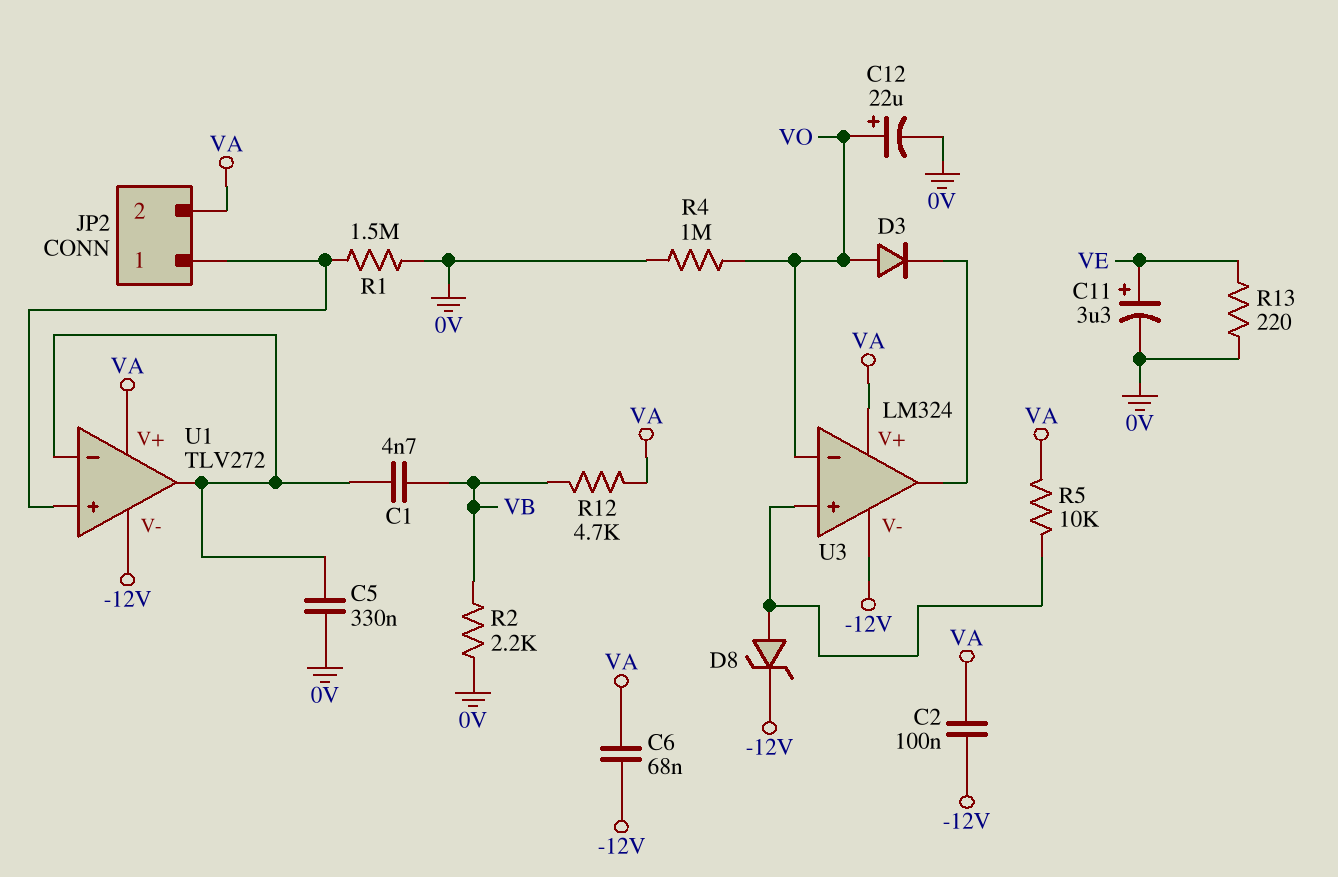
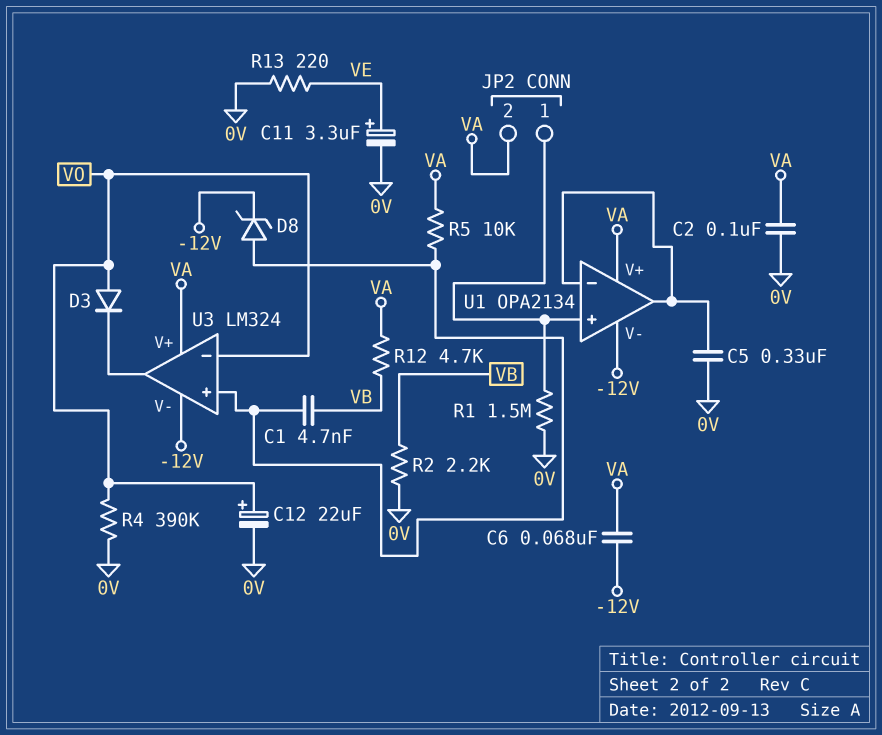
C1: 4.7nF (U1/in-, VB) -> 4.7nF (U3/in+, VB)
C2: 100nF (-12V, VA) -> 100nF (0V, VA)
R4: 1M (0V, VO) -> 390k (0V, VO)
U1: TLV272 -> OPA2134

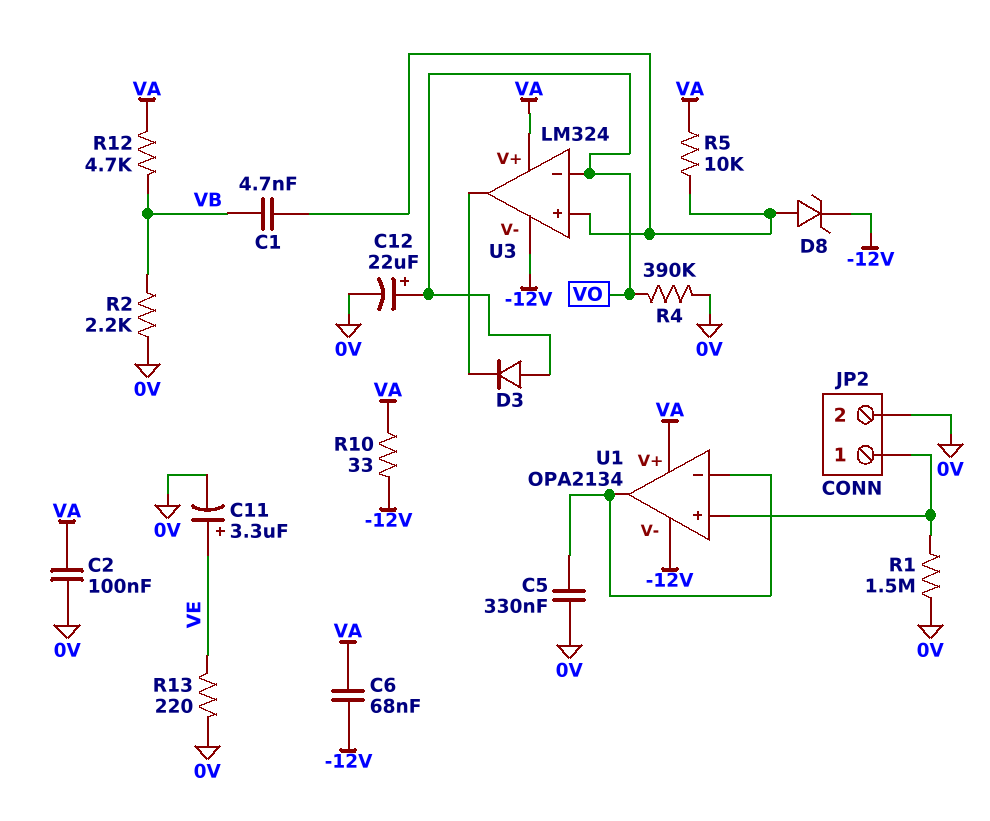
JP2 pin 2: VA -> 0V
R10: none -> 33 (-12V, VA)

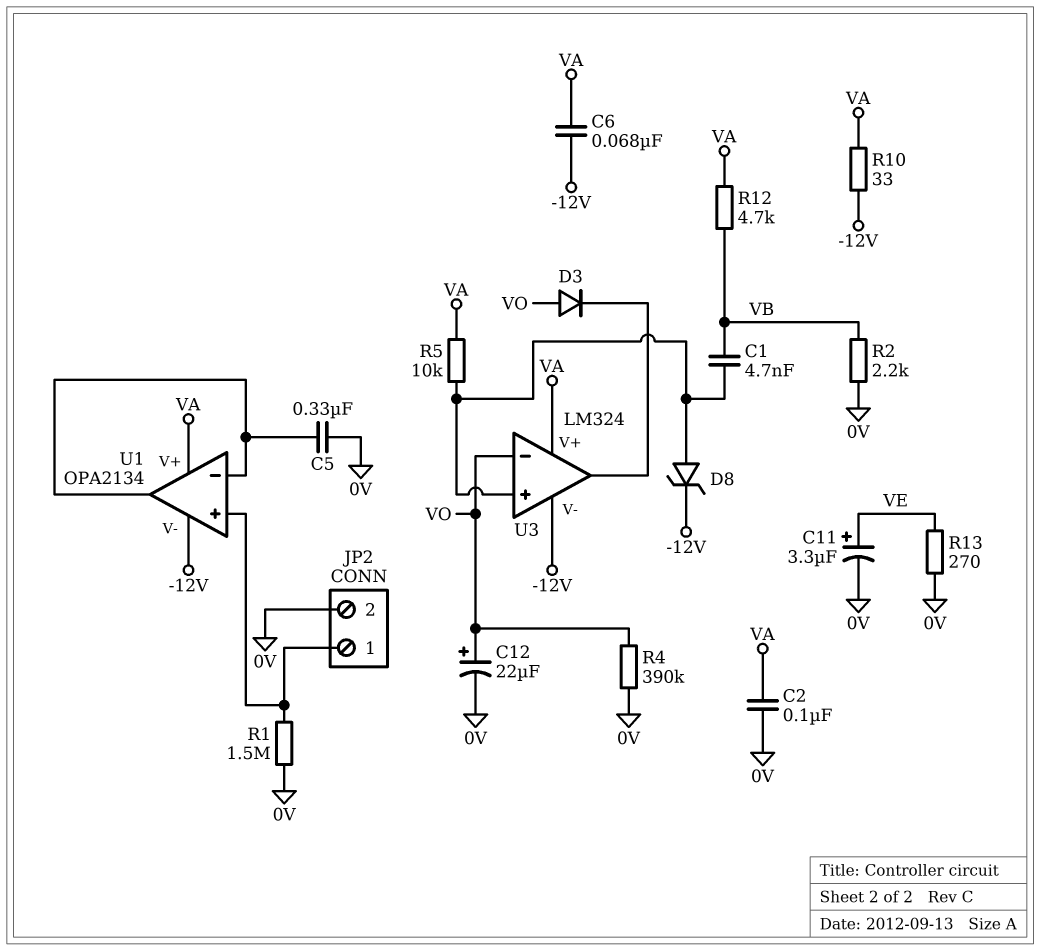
R13: 220 (0V, VE) -> 270 (0V, VE)

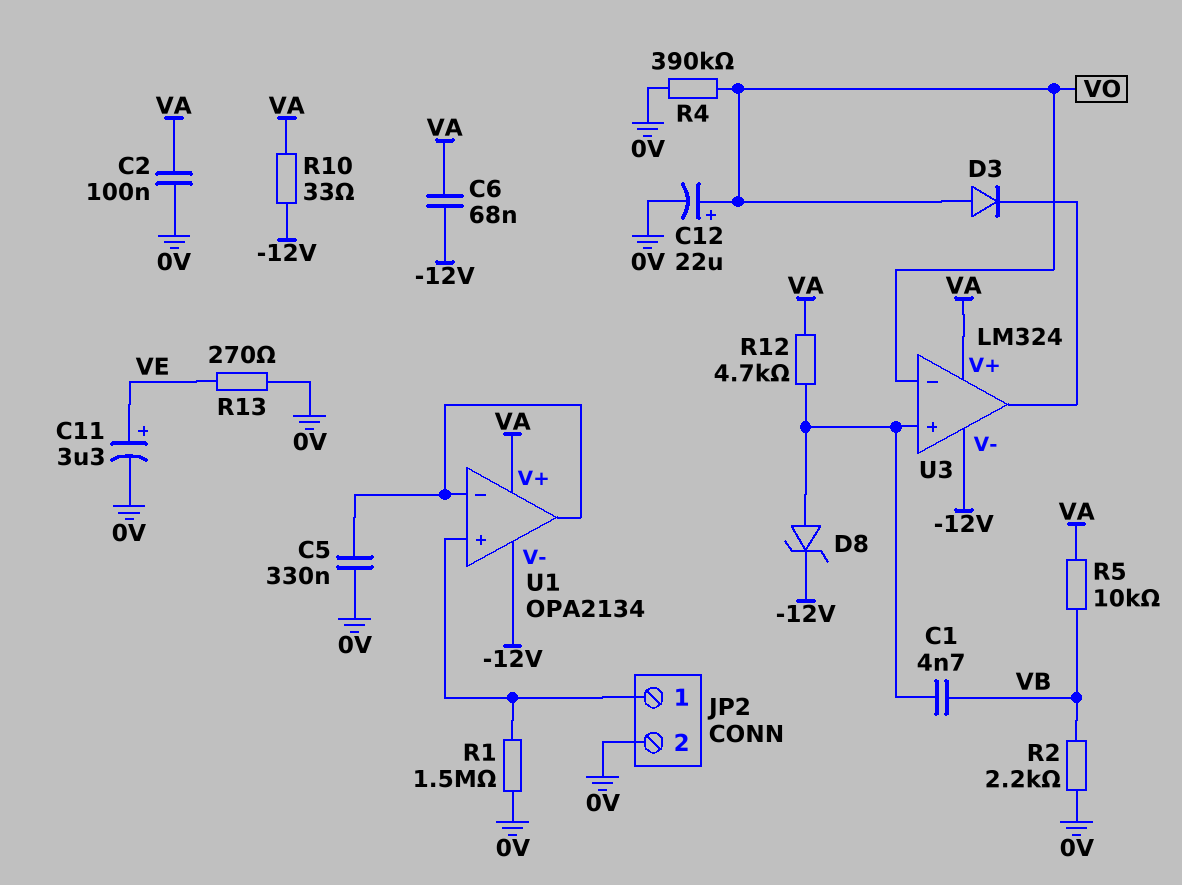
R5: 10k (U3/in+, VA) -> 10k (VA, VB)
R12: 4.7k (VA, VB) -> 4.7k (U3/in+, VA)

